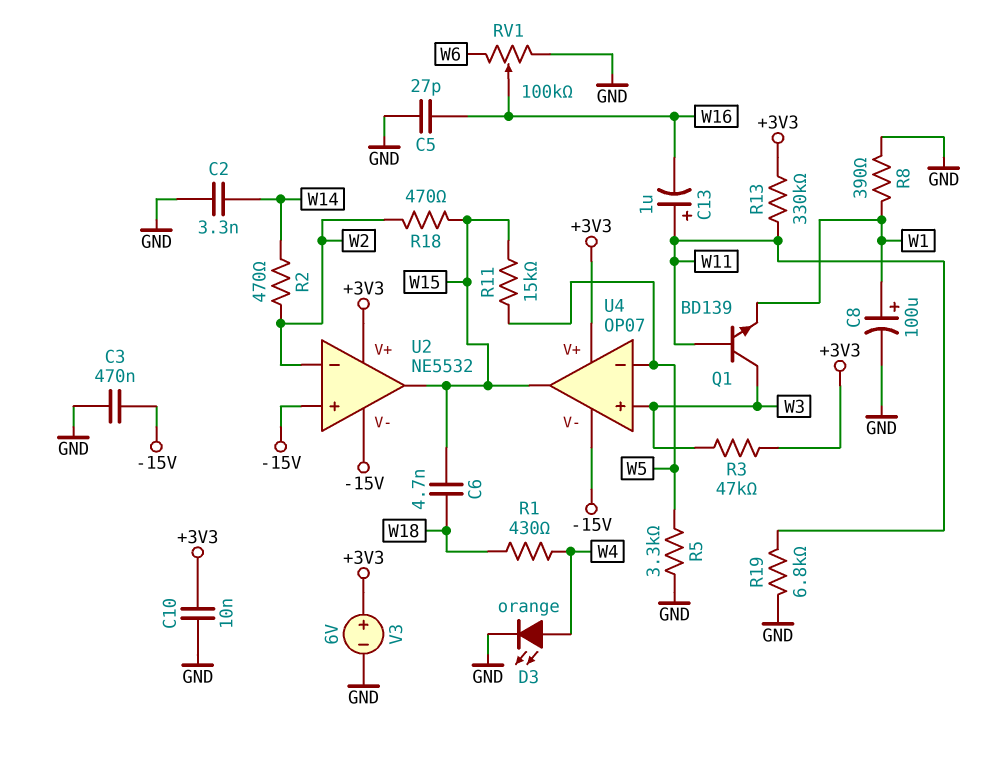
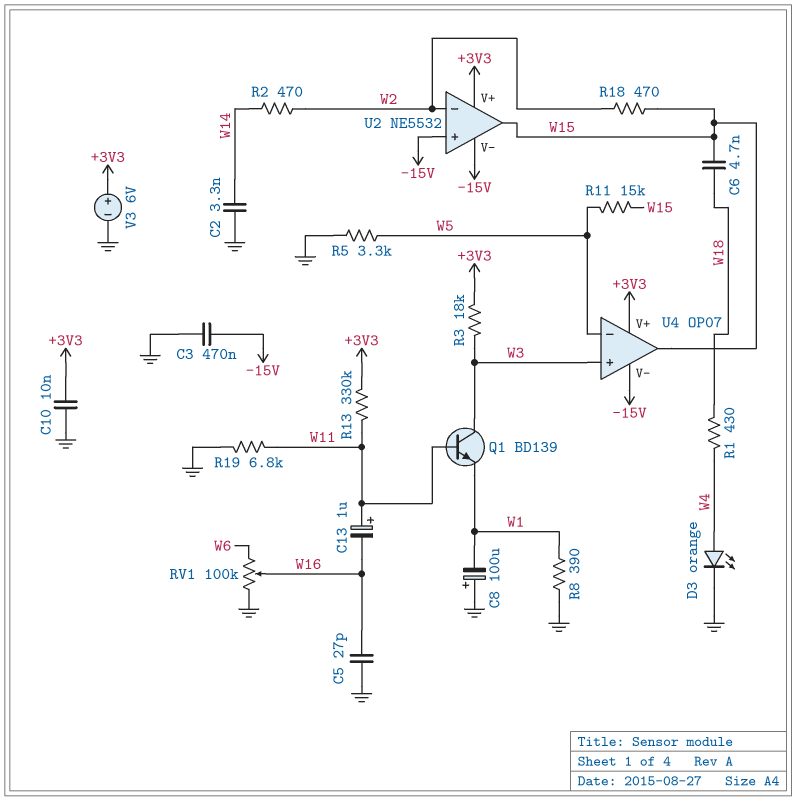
C8: 100uF (plus W1, minus GND) -> 100uF (plus GND, minus W1)
R3: 47k (+3V3, W3) -> 18k (+3V3, W3)

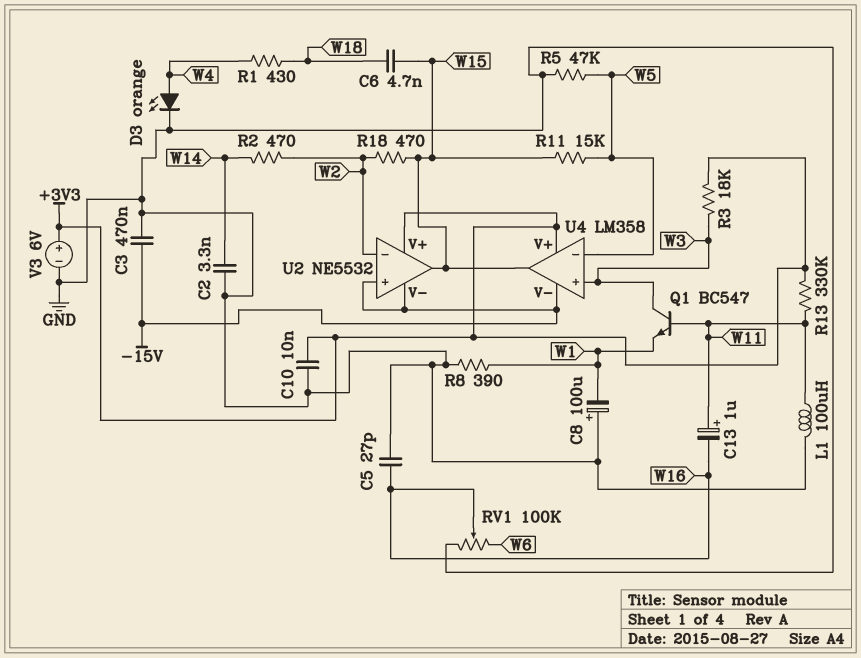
L1: none -> 100uH (GND, W11)
Q1: NPN BD139 (B W11, C W3, E W1) -> NPN BC547 (B W11, C W3, E W1)
R5: 3.3k (GND, W5) -> 47k (GND, W5)
R19: 6.8k (GND, W11) -> none
U4: OP07 -> LM358

